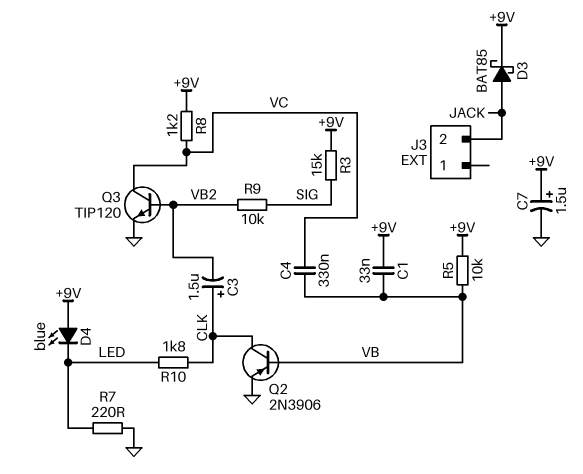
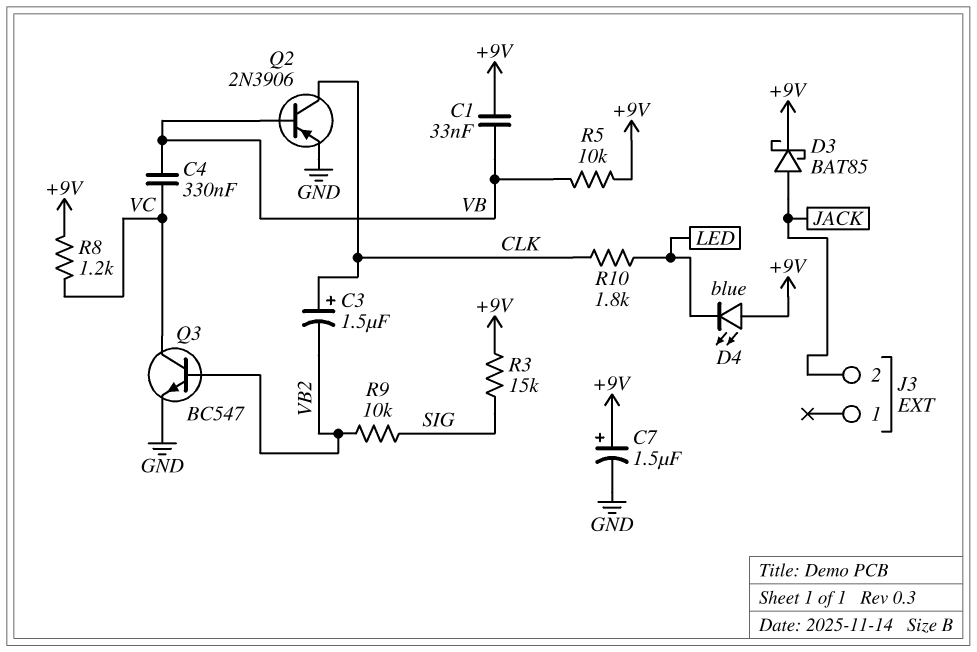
Q3: NPN TIP120 (B VB2, C VC, E GND) -> NPN BC547 (B VB2, C VC, E GND)
R7: 220 (GND, LED) -> none

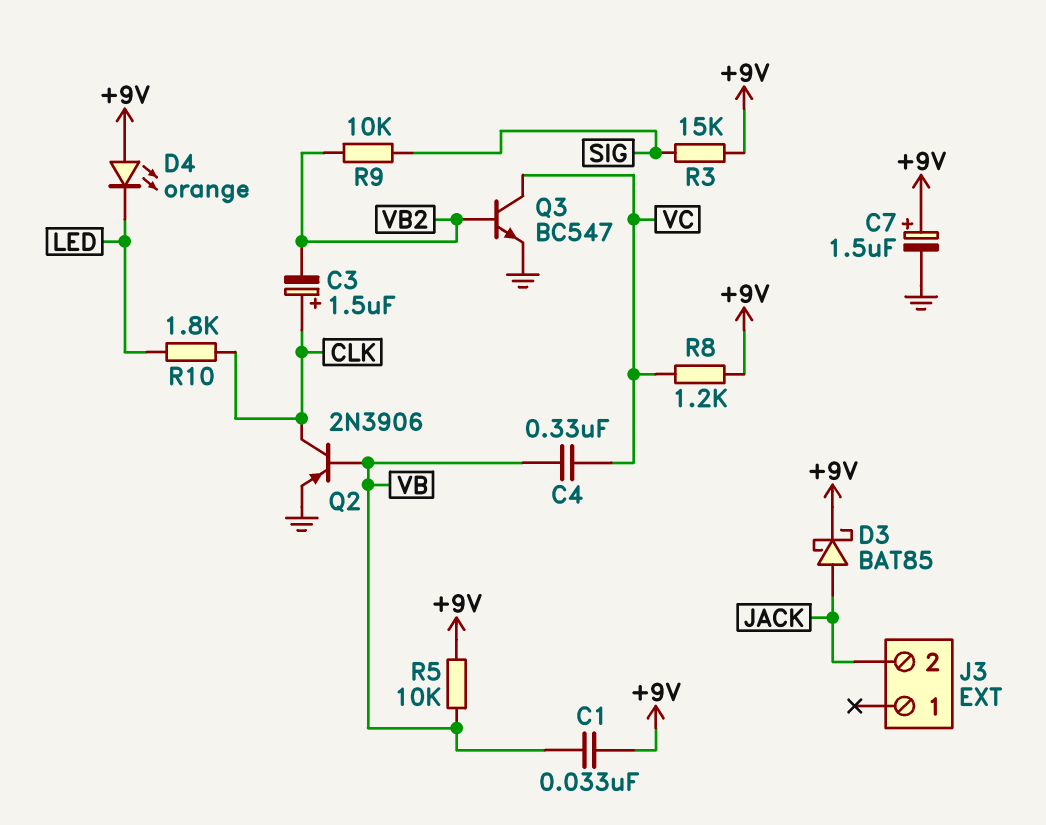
D4: LED blue (A +9V, K LED) -> LED orange (A +9V, K LED)

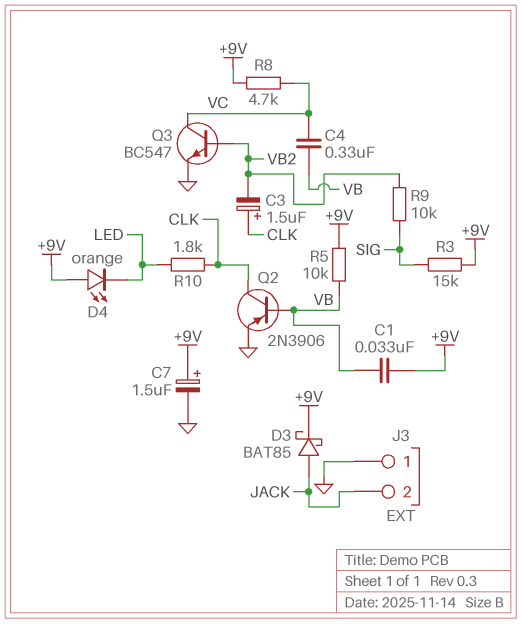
J3 pin 1: none -> GND
R8: 1.2k (+9V, VC) -> 4.7k (+9V, VC)

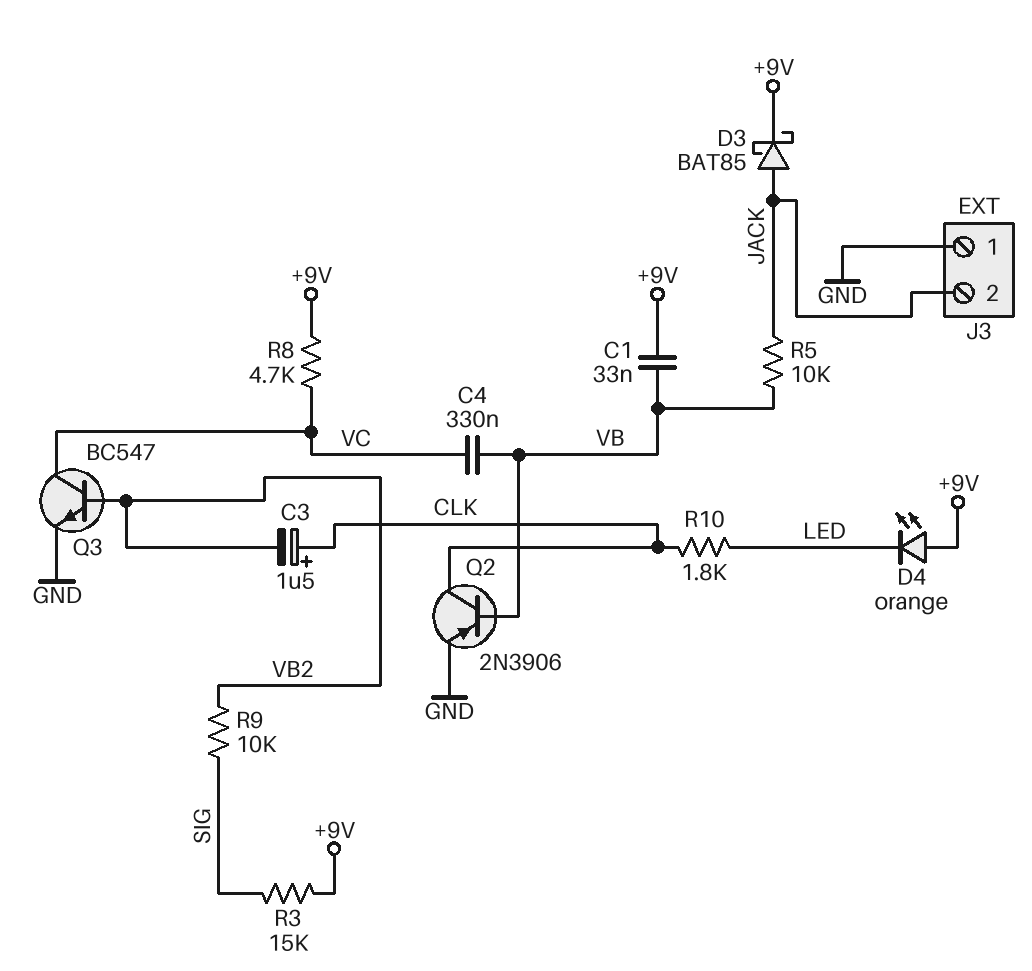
C7: 1.5uF (plus +9V, minus GND) -> none
R5: 10k (+9V, VB) -> 10k (JACK, VB)

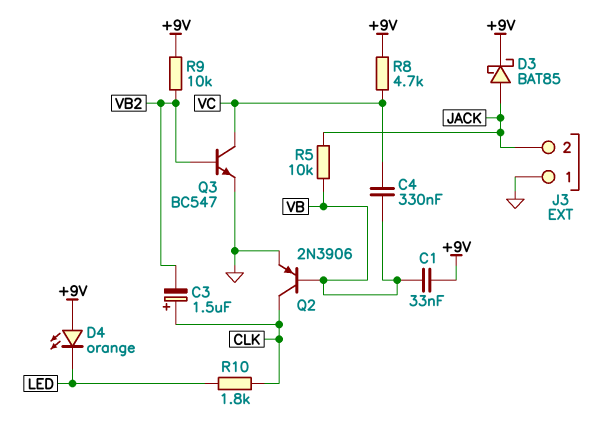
R3: 15k (+9V, SIG) -> none
R9: 10k (SIG, VB2) -> 10k (+9V, VB2)

